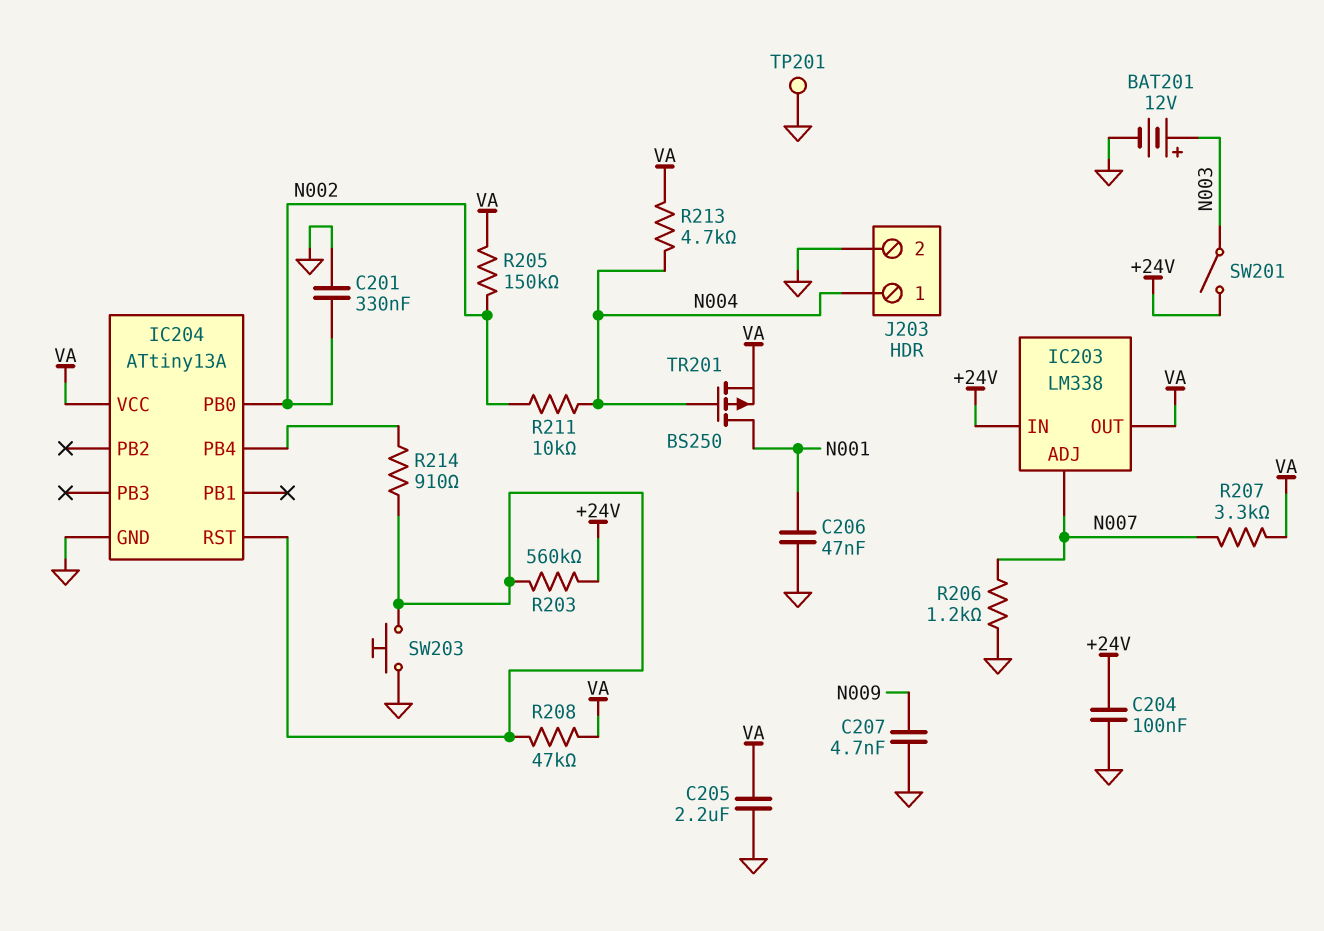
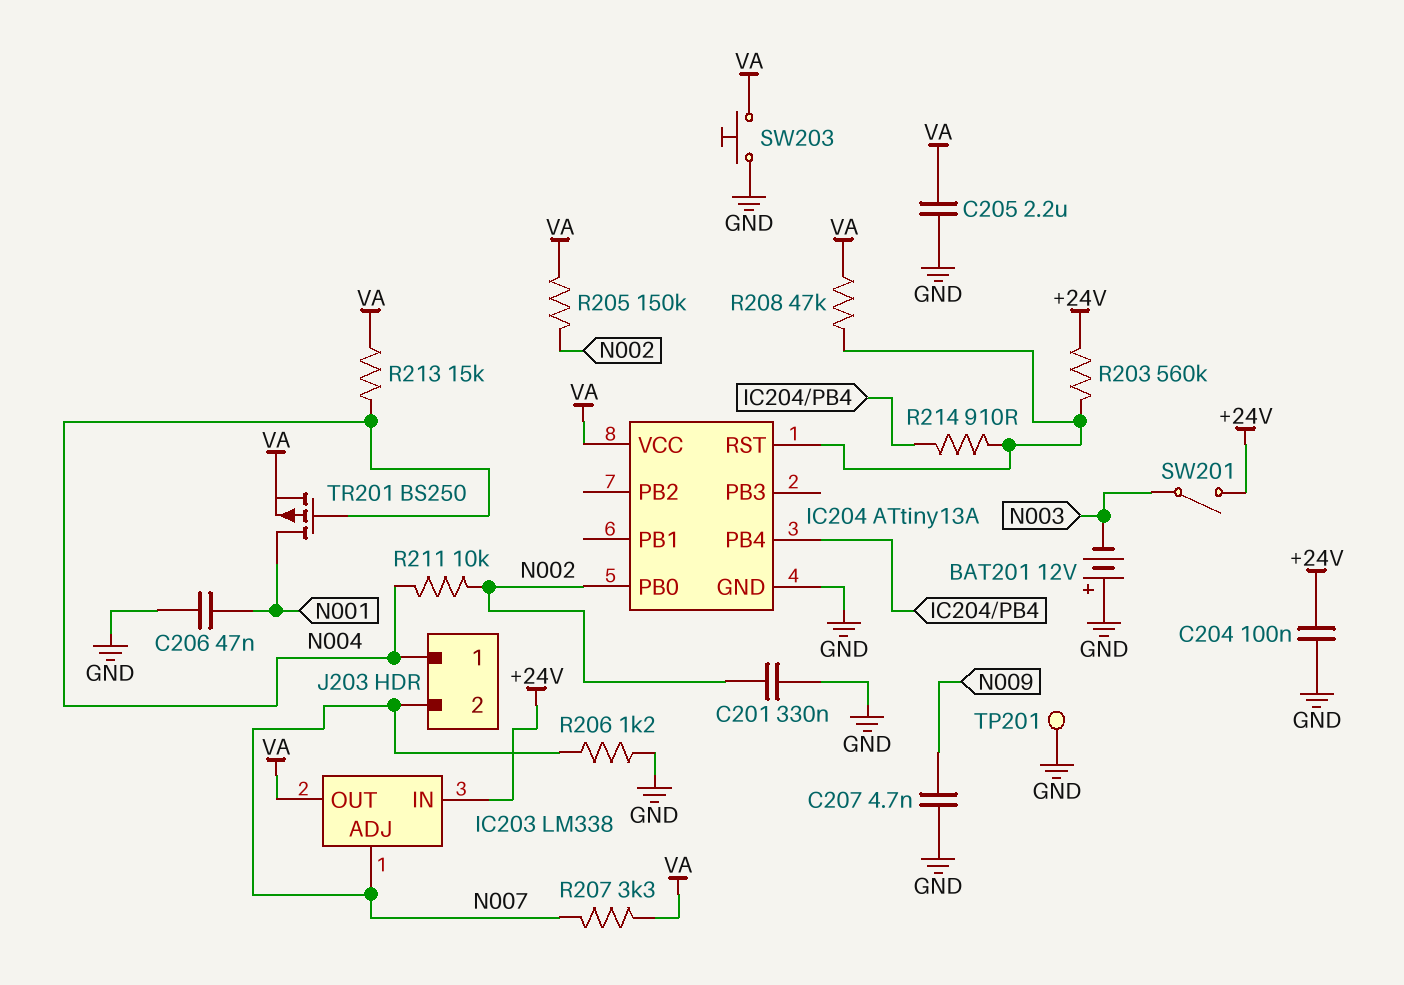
BAT201: 12V (plus N003, minus GND) -> 12V (plus GND, minus N003)
J203 pin 2: GND -> N007
R213: 4.7k (N004, VA) -> 15k (N004, VA)
SW203: button (GND, IC204/RST) -> button (GND, VA)

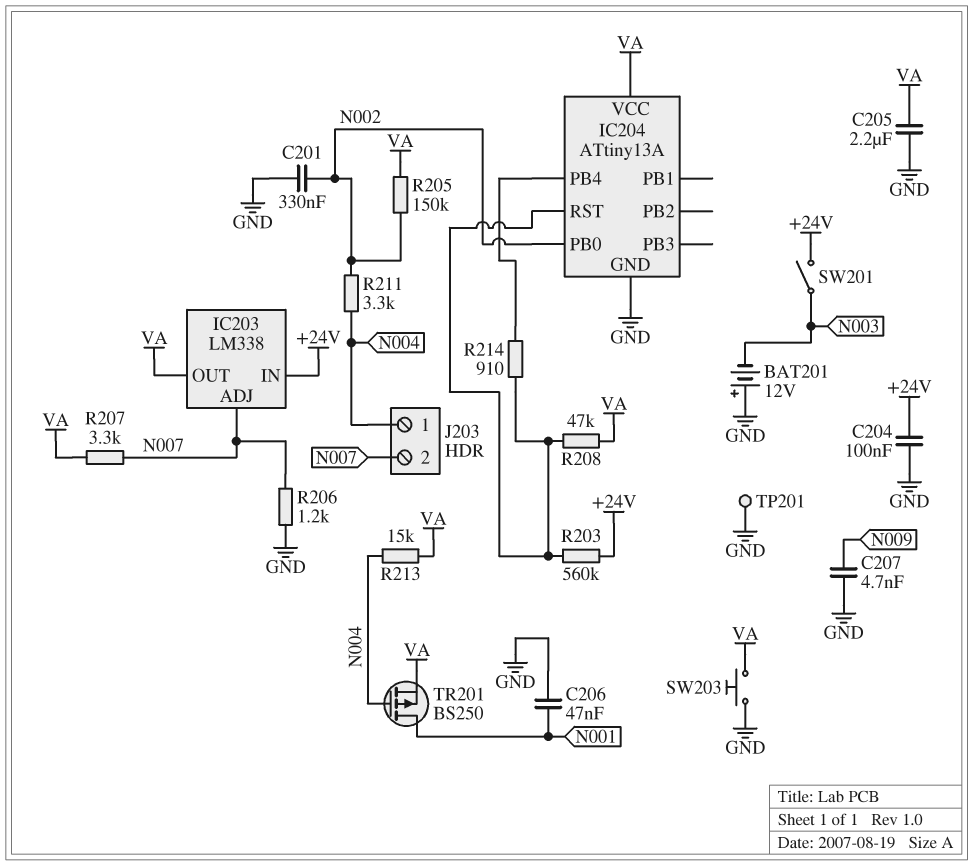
R211: 10k (N002, N004) -> 3.3k (N002, N004)

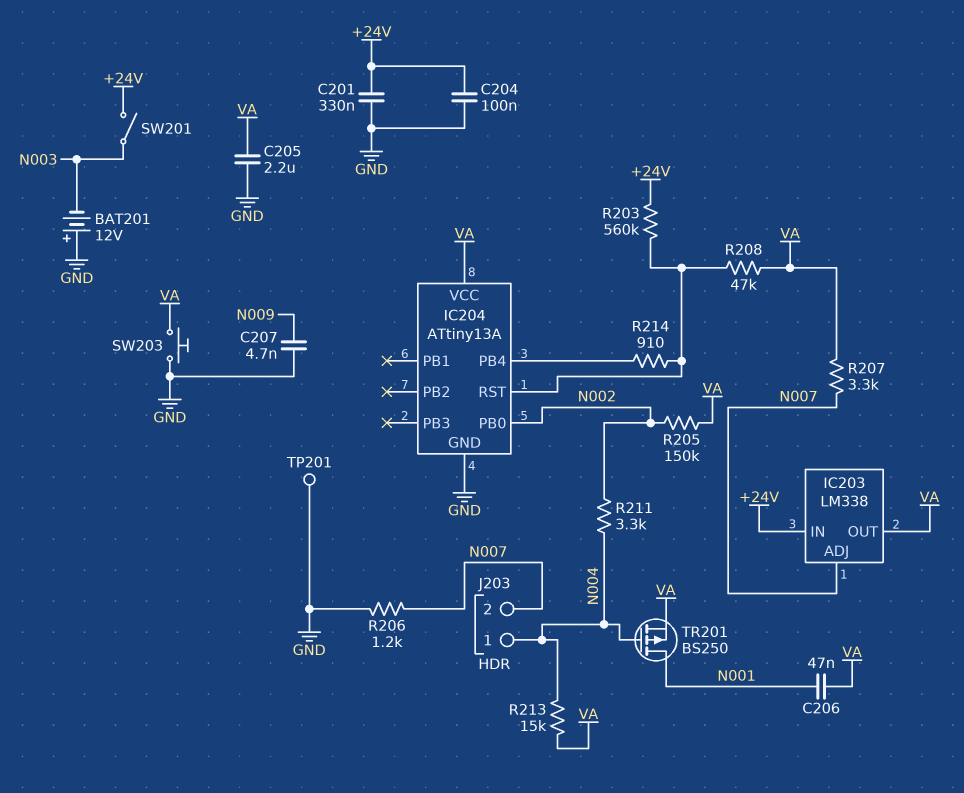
C201: 330nF (GND, N002) -> 330nF (+24V, GND)
C206: 47nF (GND, N001) -> 47nF (N001, VA)

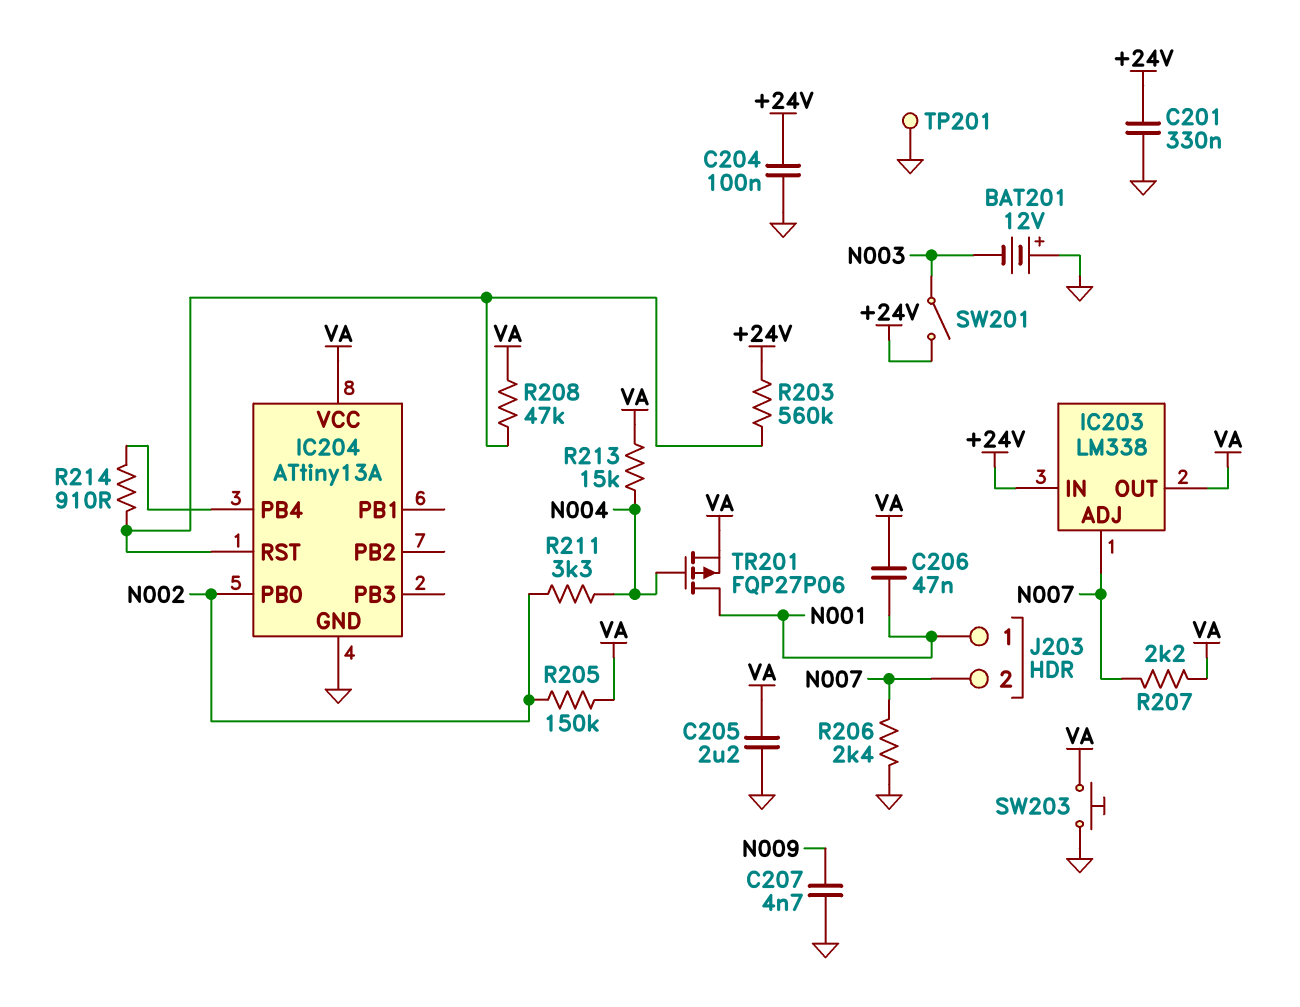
J203 pin 1: N004 -> N001
R206: 1.2k (GND, N007) -> 2.4k (GND, N007)
R207: 3.3k (N007, VA) -> 2.2k (N007, VA)
TR201: PMOS BS250 (G N004, D N001, S VA) -> PMOS FQP27P06 (G N004, D N001, S VA)

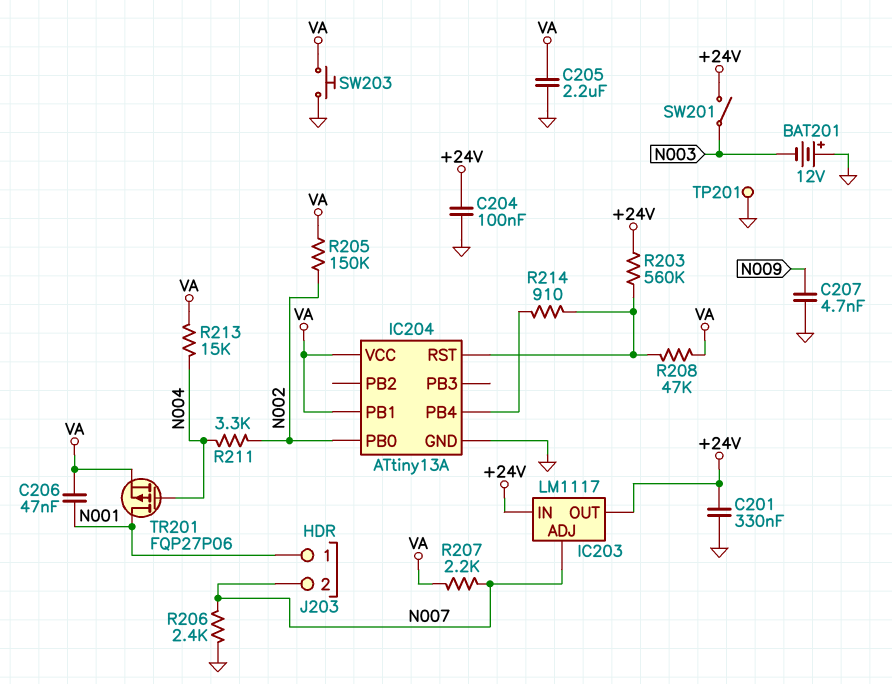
IC203: LM338 -> LM1117
IC203 pin OUT: VA -> +24V
IC204 pin PB1: none -> VA

